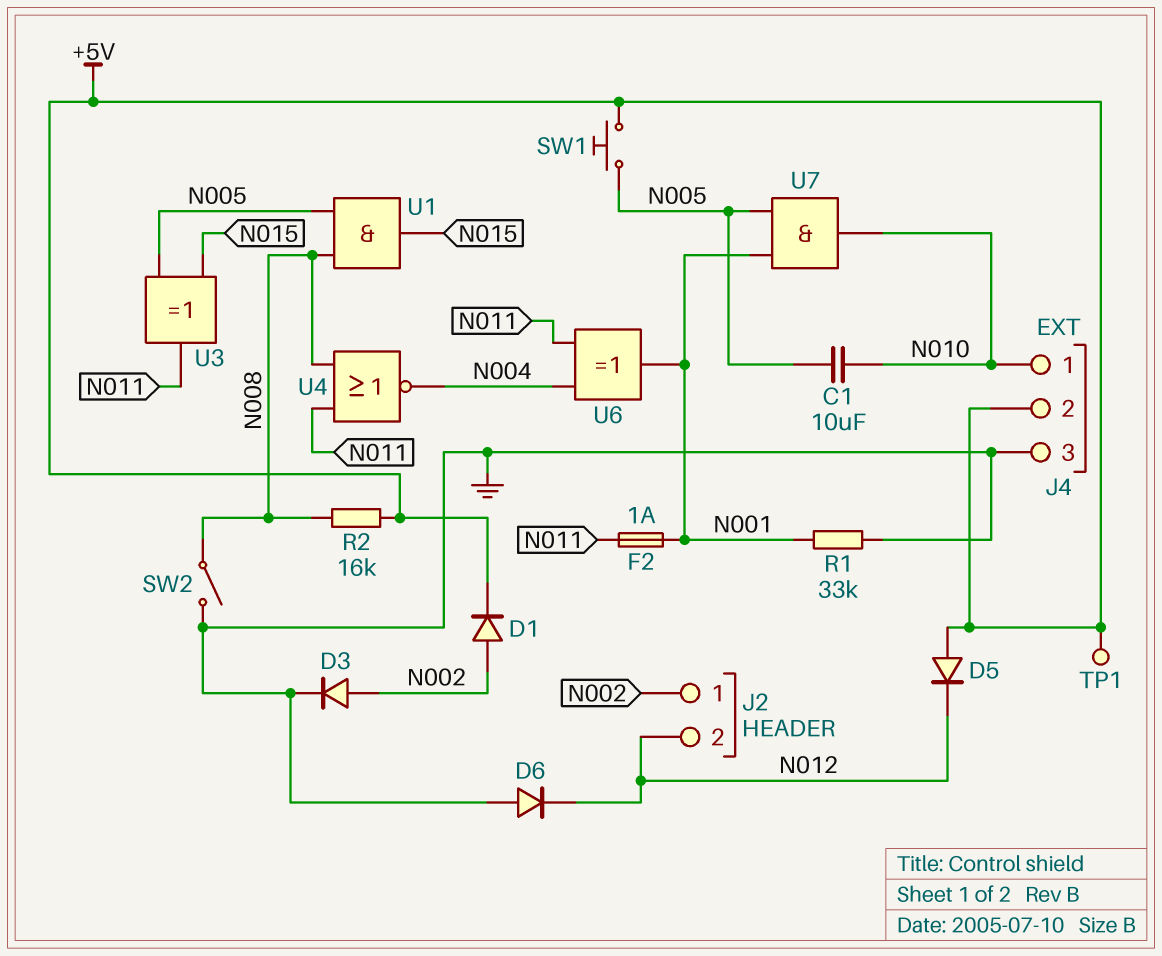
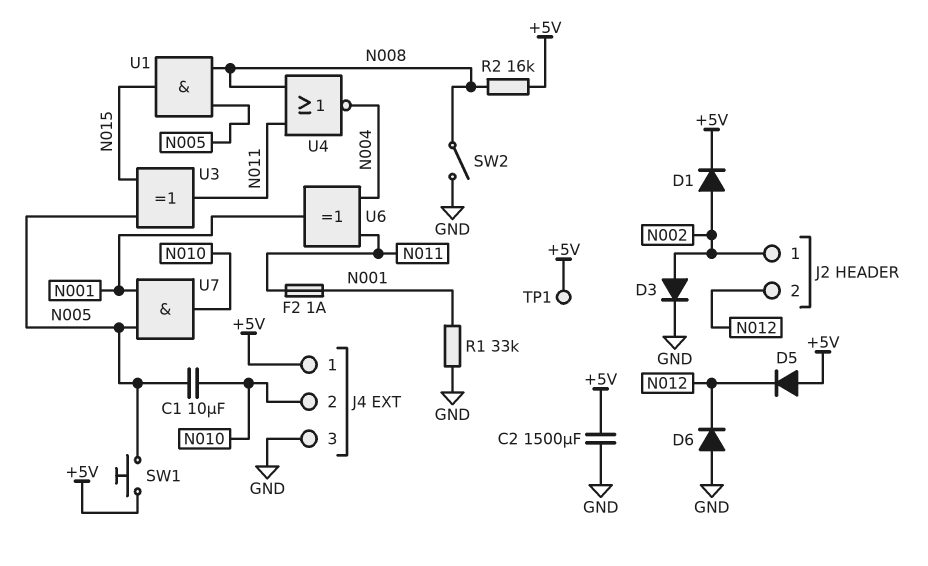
C2: none -> 1500uF (+5V, GND)
J4 pin 1: N010 -> +5V
J4 pin 2: +5V -> N010

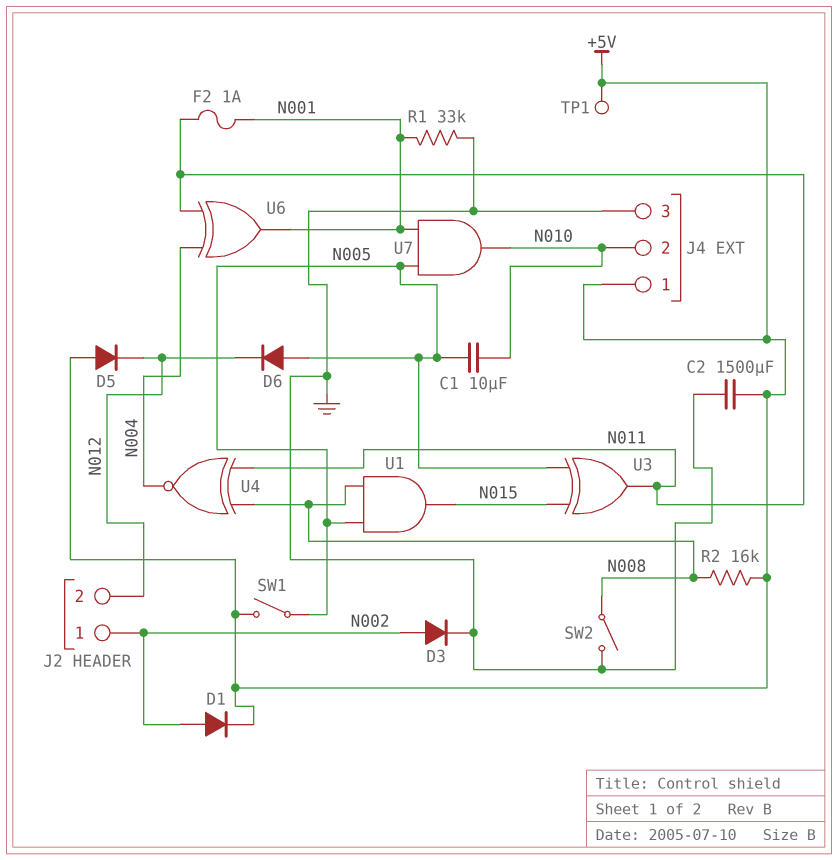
D6: diode (A GND, K N012) -> diode (A N005, K N012)
SW1: button (+5V, N005) -> switch (+5V, N005)
U4: NOR (in N008, in N011, out N004) -> XNOR (in N008, in N011, out N004)

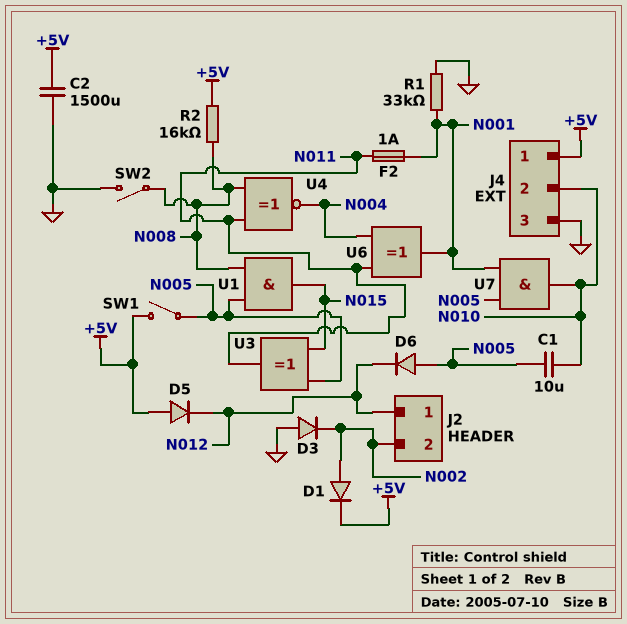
D3: diode (A N002, K GND) -> diode (A GND, K N002)
J2 pin 1: N002 -> N012
J2 pin 2: N012 -> N002
TP1: test point (+5V) -> none

